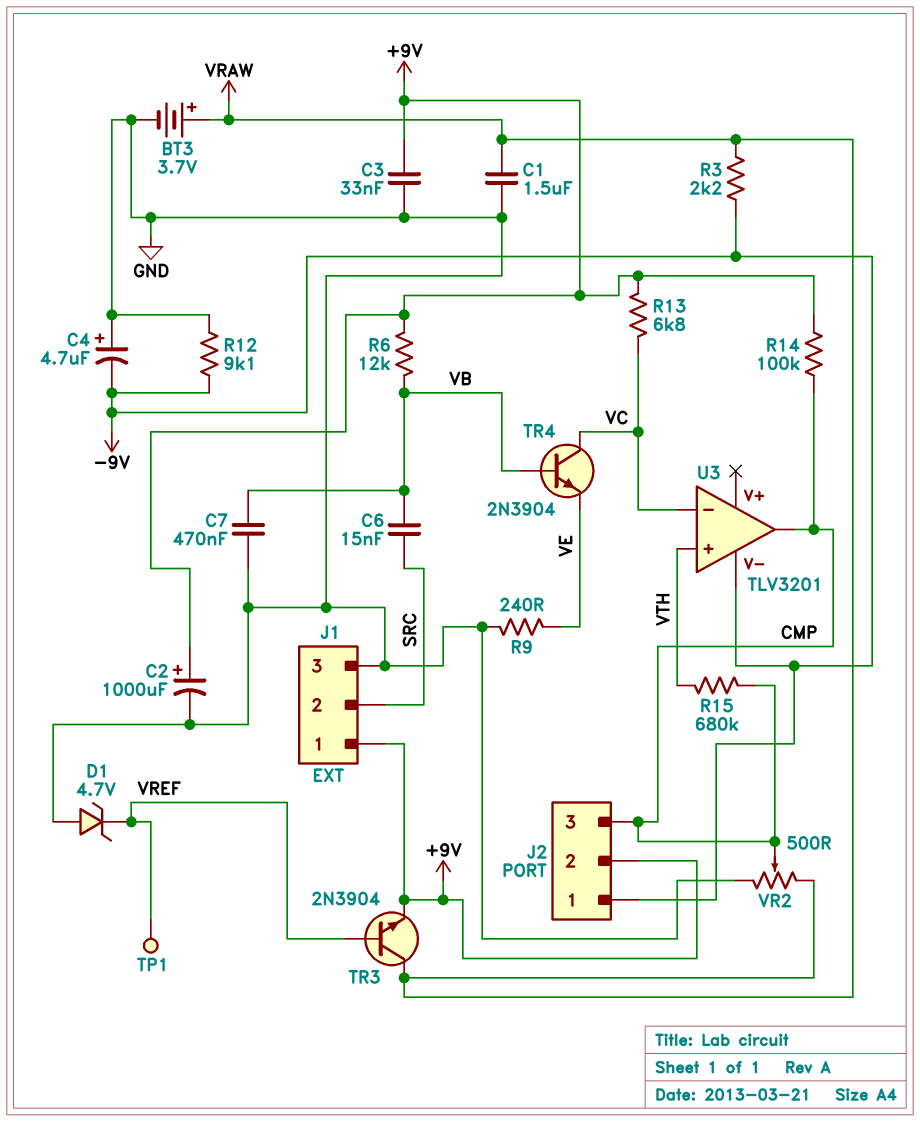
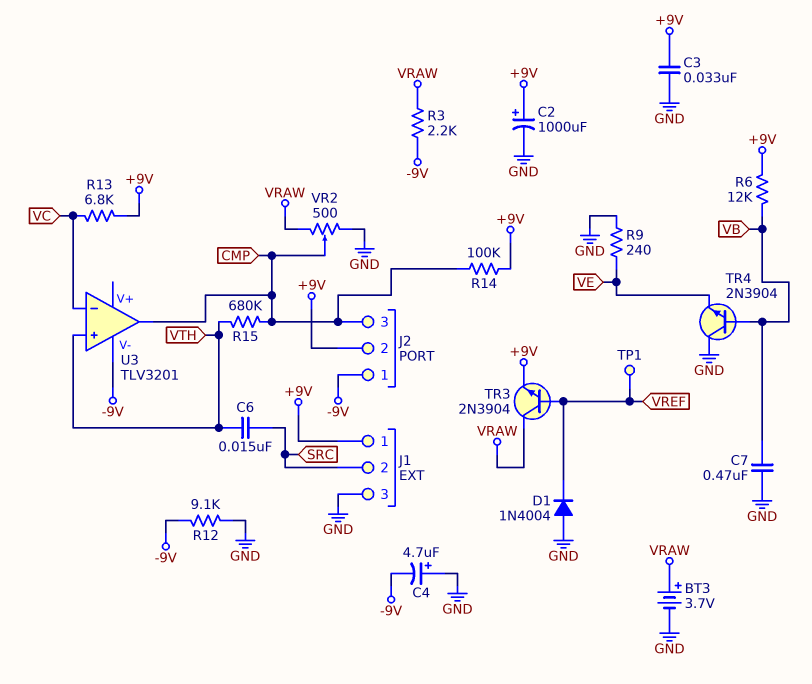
C1: 1.5uF (GND, VRAW) -> none
C6: 15nF (SRC, VB) -> 15nF (SRC, VTH)
D1: zener 4.7V (A GND, K VREF) -> diode 1N4004 (A GND, K VREF)
TR4: NPN 2N3904 (B VB, C VC, E VE) -> NPN 2N3904 (B VB, C GND, E VE)

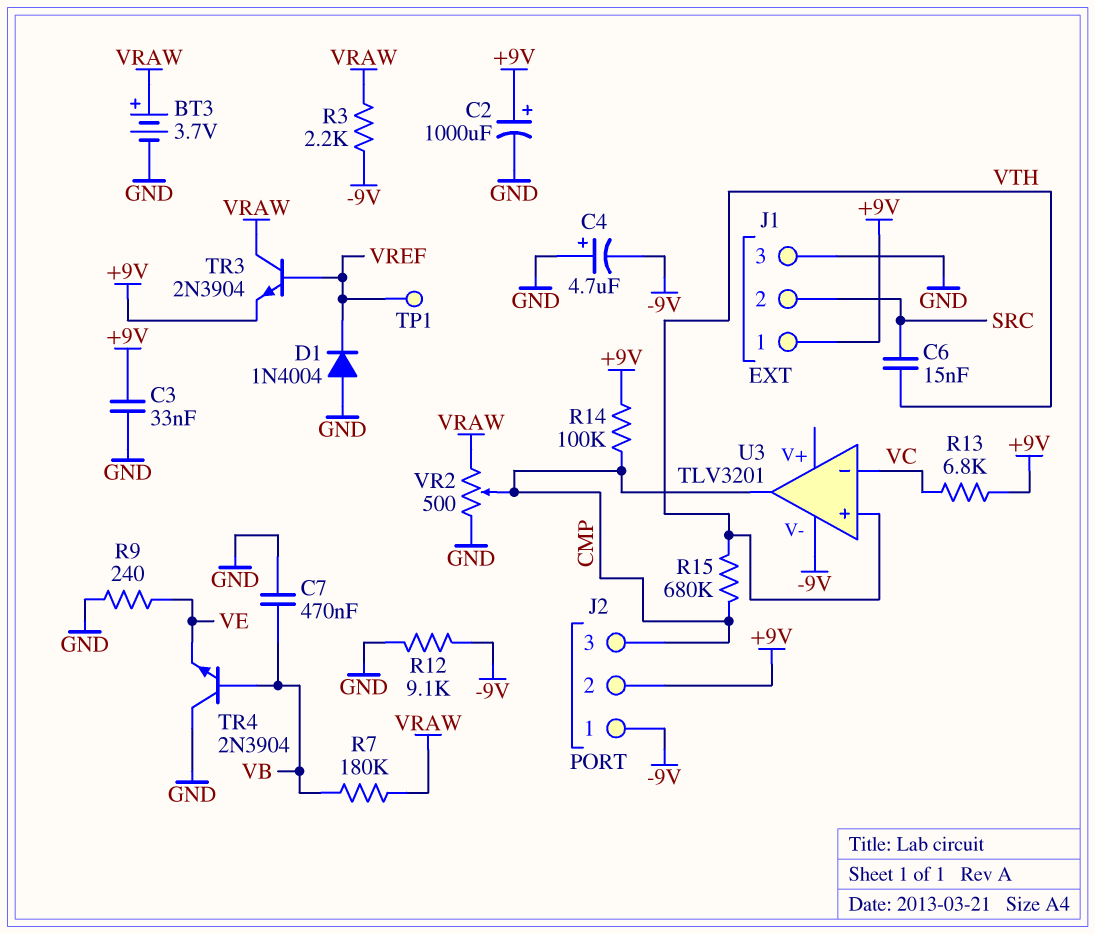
R6: 12k (+9V, VB) -> none
R7: none -> 180k (VB, VRAW)

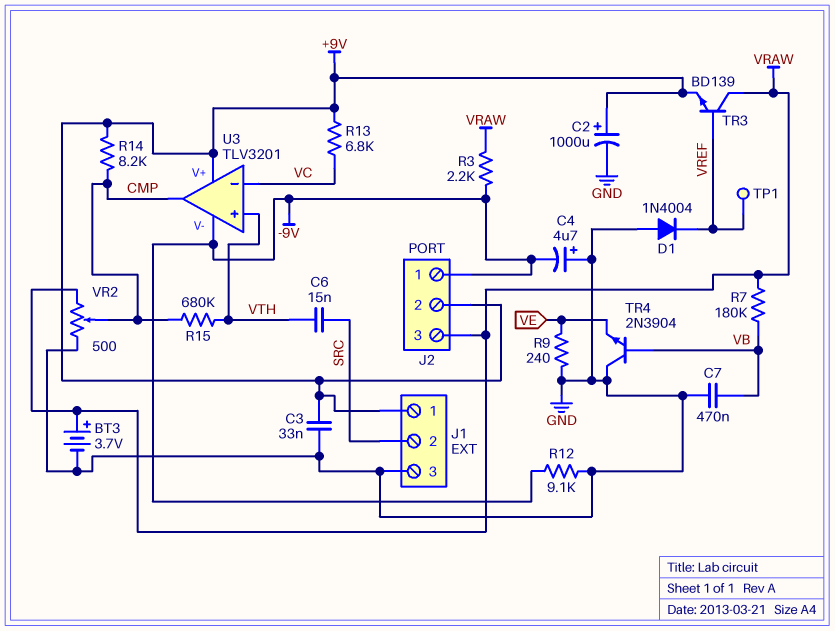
J2 pin 3: CMP -> VRAW
R14: 100k (+9V, CMP) -> 8.2k (+9V, CMP)
TR3: NPN 2N3904 (B VREF, C VRAW, E +9V) -> NPN BD139 (B VREF, C VRAW, E +9V)
U3 pin V+: none -> +9V

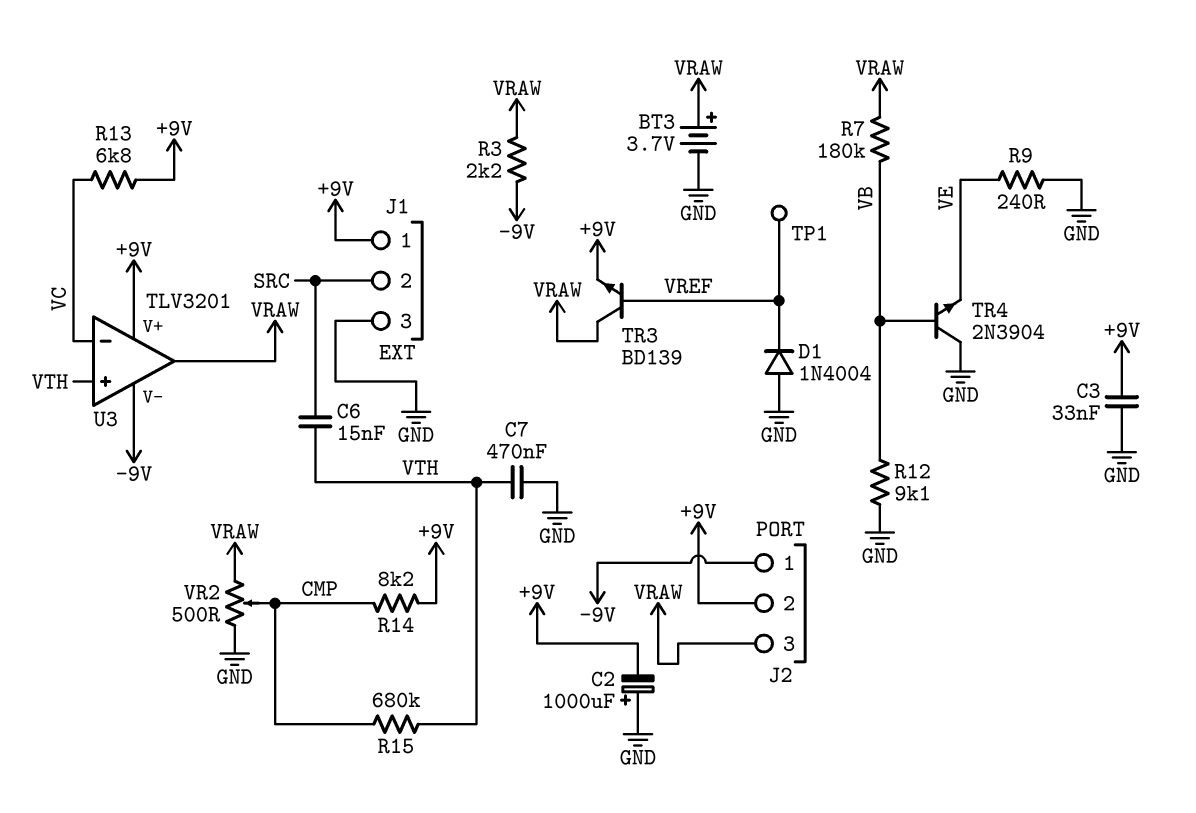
C2: 1000uF (plus +9V, minus GND) -> 1000uF (plus GND, minus +9V)
C4: 4.7uF (plus GND, minus -9V) -> none
C7: 470nF (GND, VB) -> 470nF (GND, VTH)
R12: 9.1k (-9V, GND) -> 9.1k (GND, VB)
U3 pin out: CMP -> VRAW

